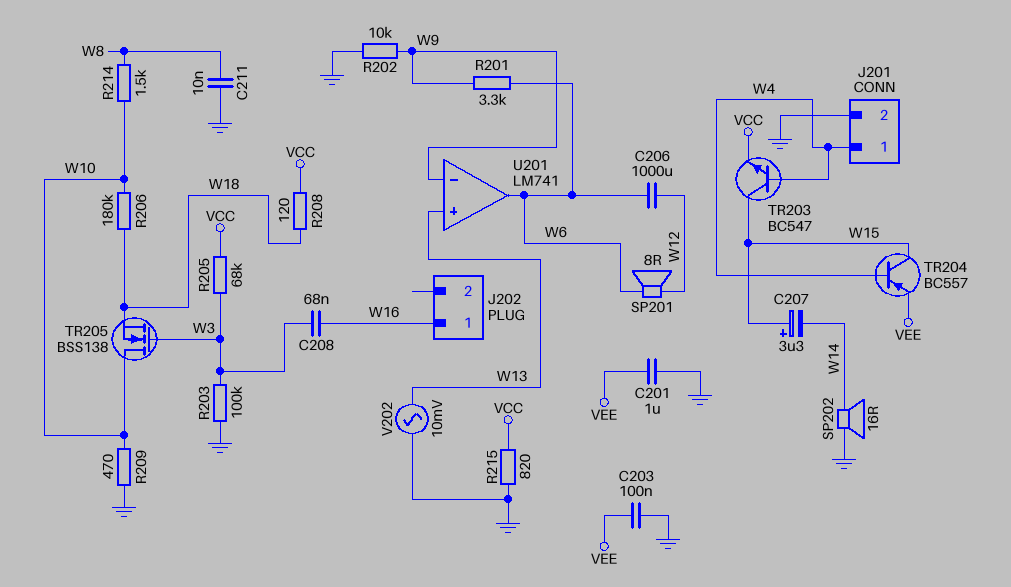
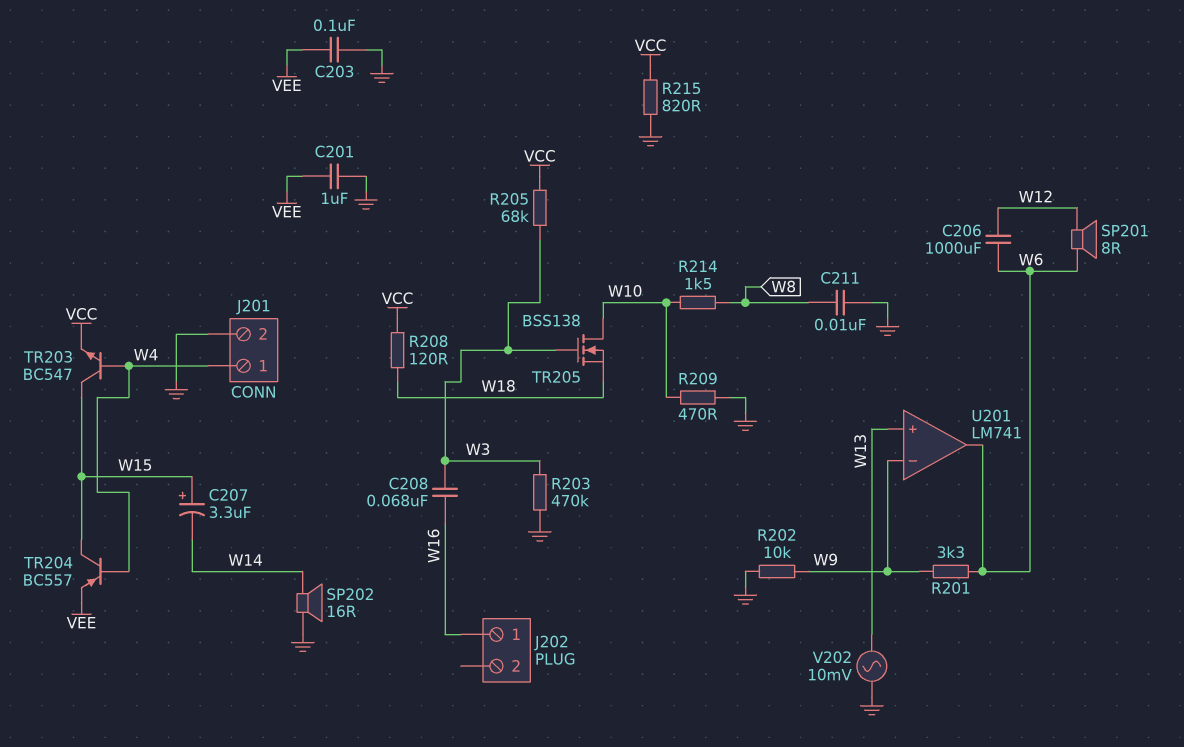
R203: 100k (GND, W3) -> 470k (GND, W3)
R206: 180k (W10, W18) -> none

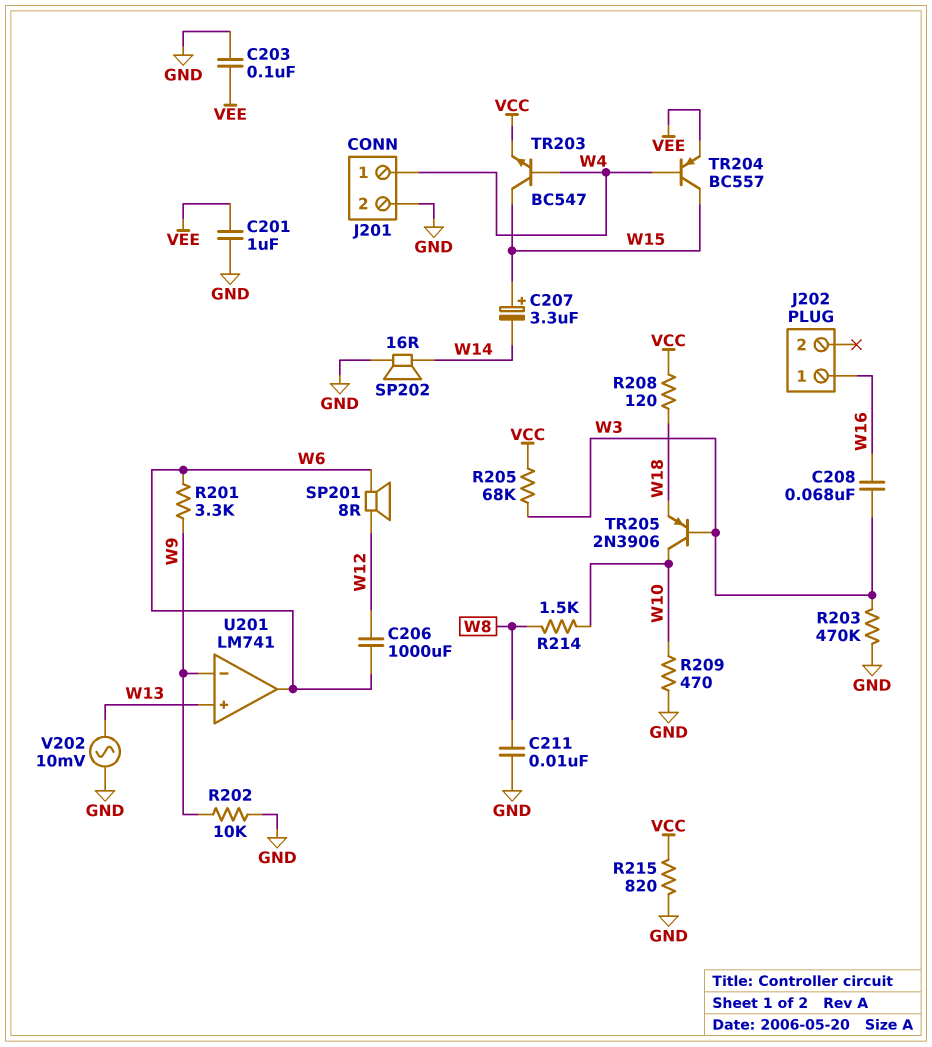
TR205: NMOS BSS138 (G W3, D W10, S W18) -> PNP 2N3906 (B W3, C W10, E W18)

